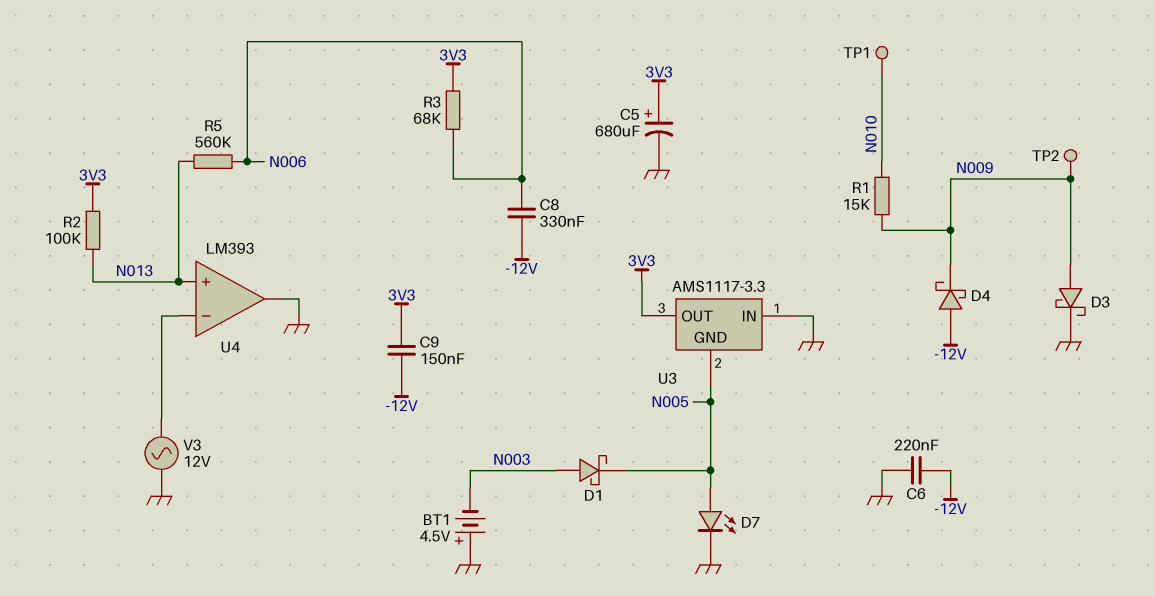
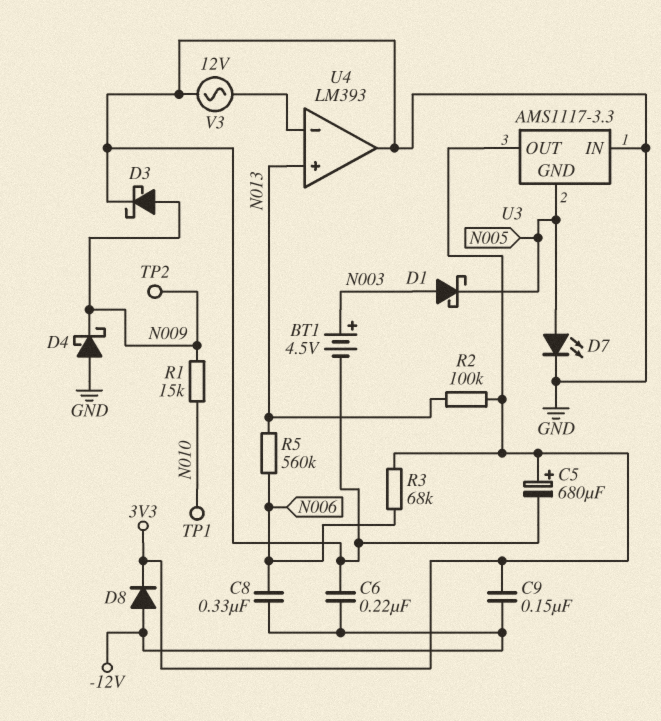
BT1: 4.5V (plus GND, minus N003) -> 4.5V (plus N003, minus GND)
D4: schottky (A -12V, K N009) -> schottky (A GND, K N009)
D8: none -> diode (A -12V, K 3V3)

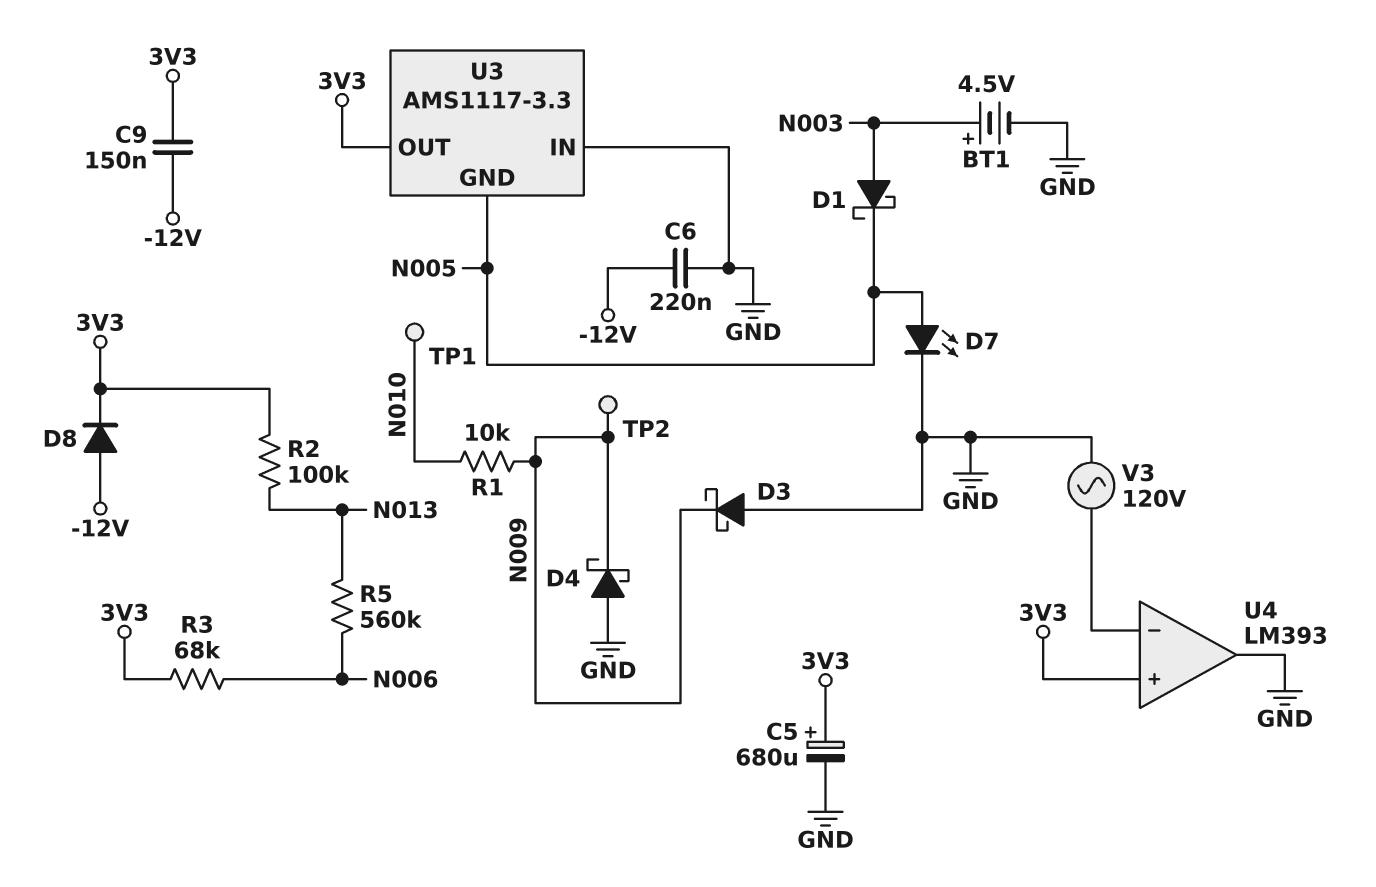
C8: 330nF (-12V, N006) -> none
D3: schottky (A N009, K GND) -> schottky (A GND, K N009)
R1: 15k (N009, N010) -> 10k (N009, N010)
U4 pin in+: N013 -> 3V3
V3: AC 12V (GND, U4/in-) -> AC 120V (GND, U4/in-)

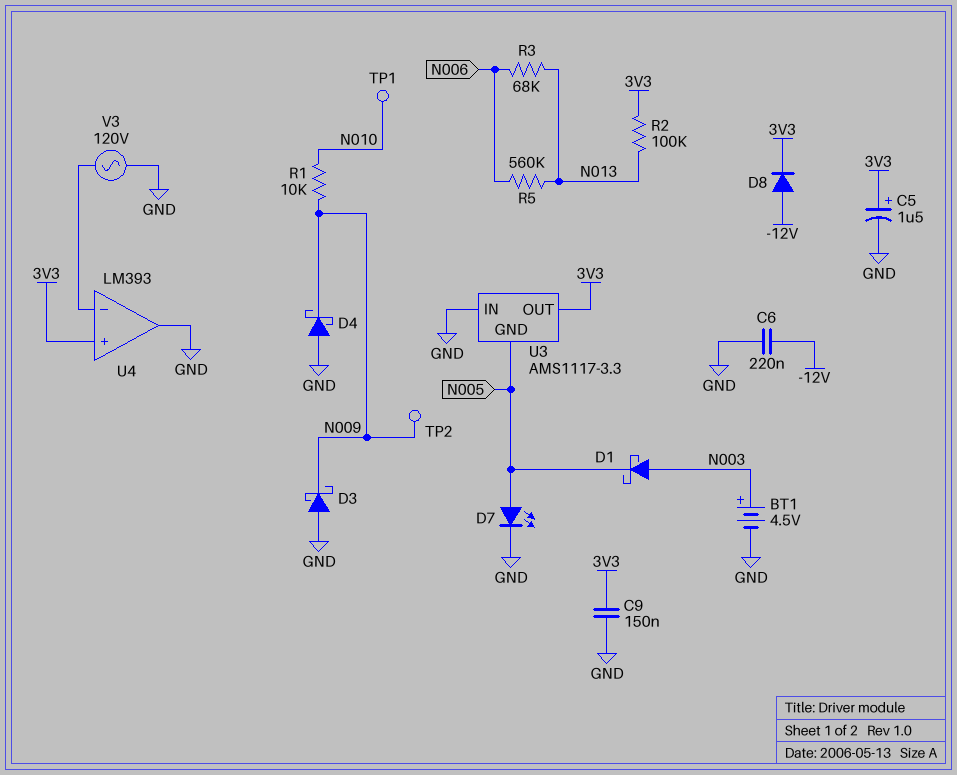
C5: 680uF (plus 3V3, minus GND) -> 1.5uF (plus 3V3, minus GND)
C9: 150nF (-12V, 3V3) -> 150nF (3V3, GND)
R3: 68k (3V3, N006) -> 68k (N006, N013)

